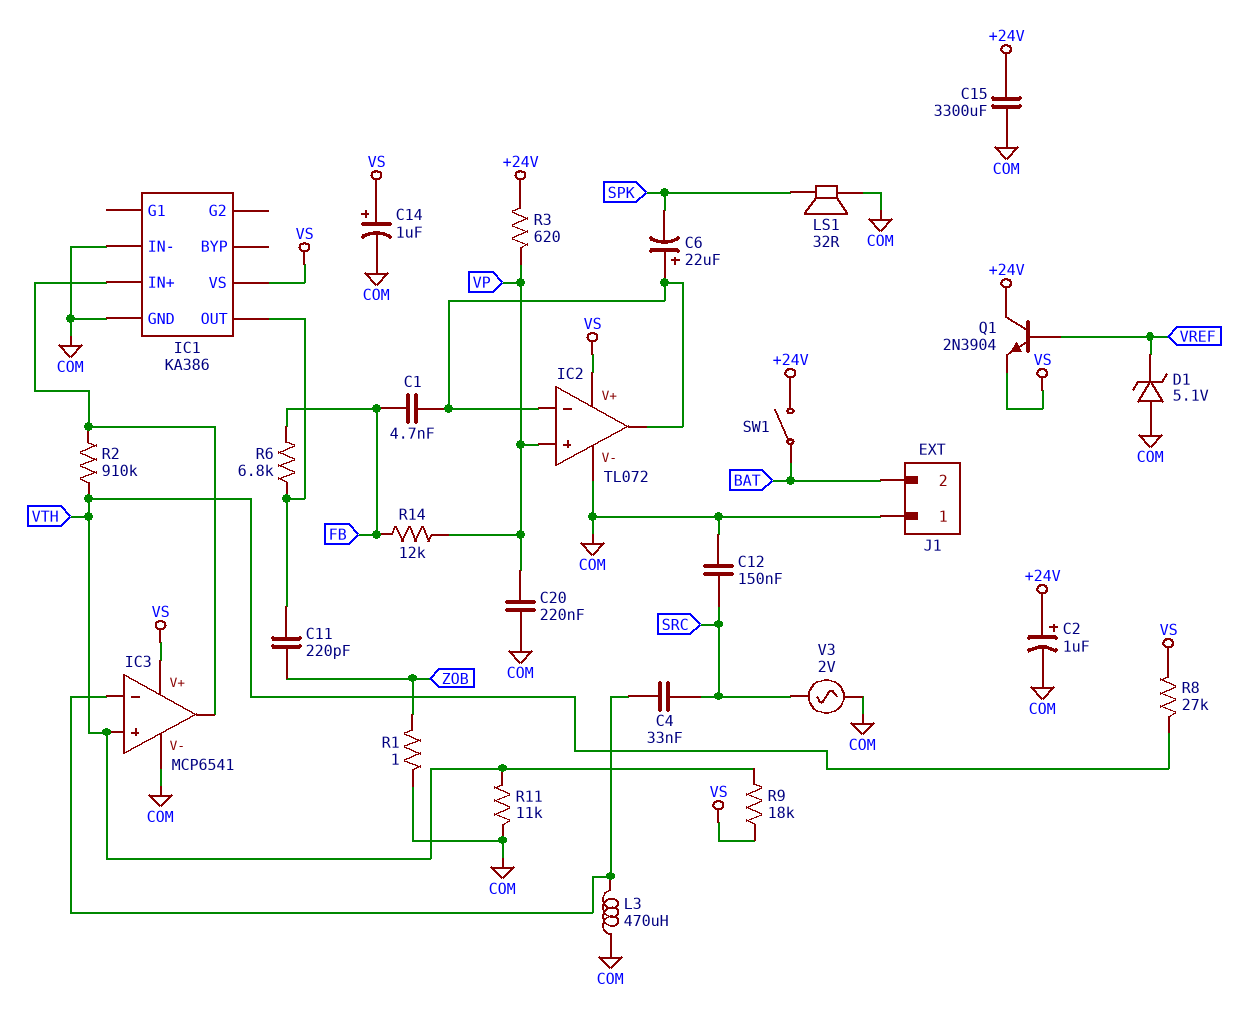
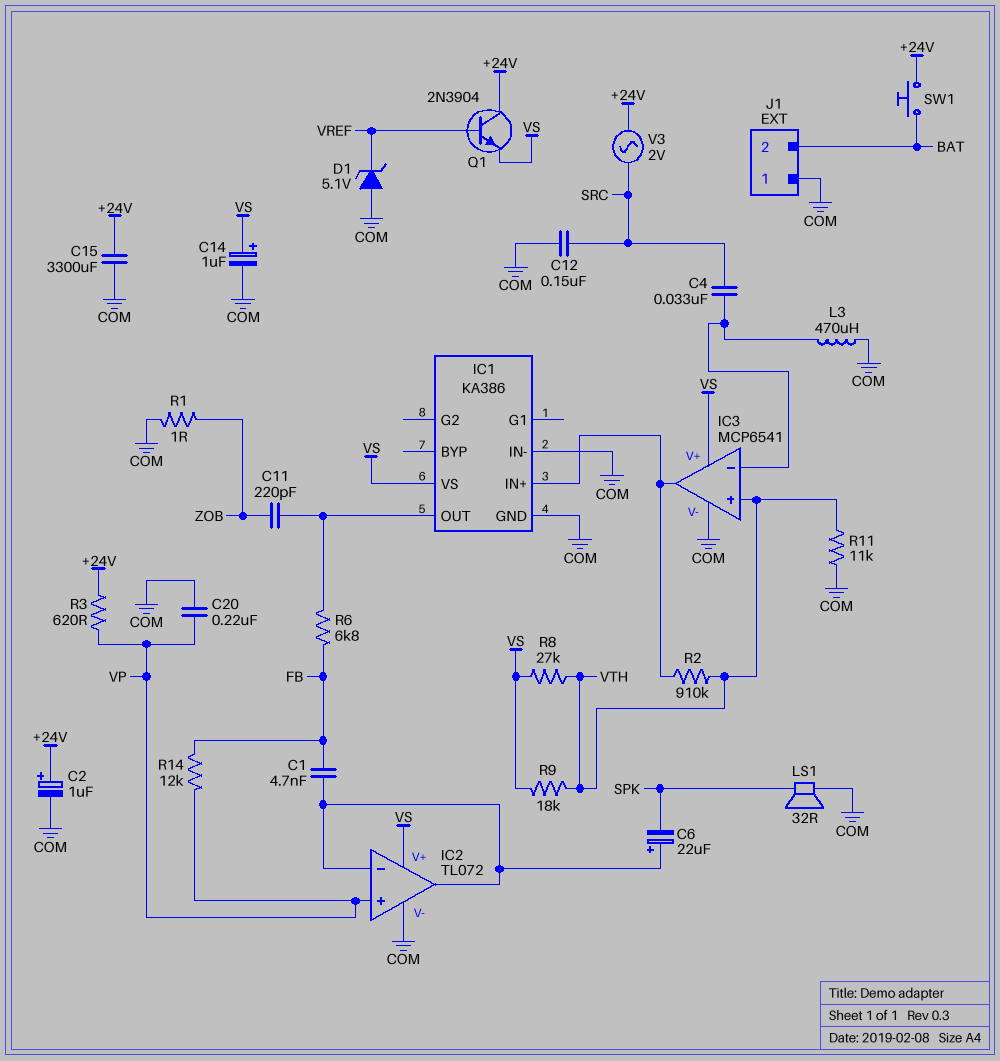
SW1: switch (+24V, BAT) -> button (+24V, BAT)
V3: AC 2V (COM, SRC) -> AC 2V (+24V, SRC)

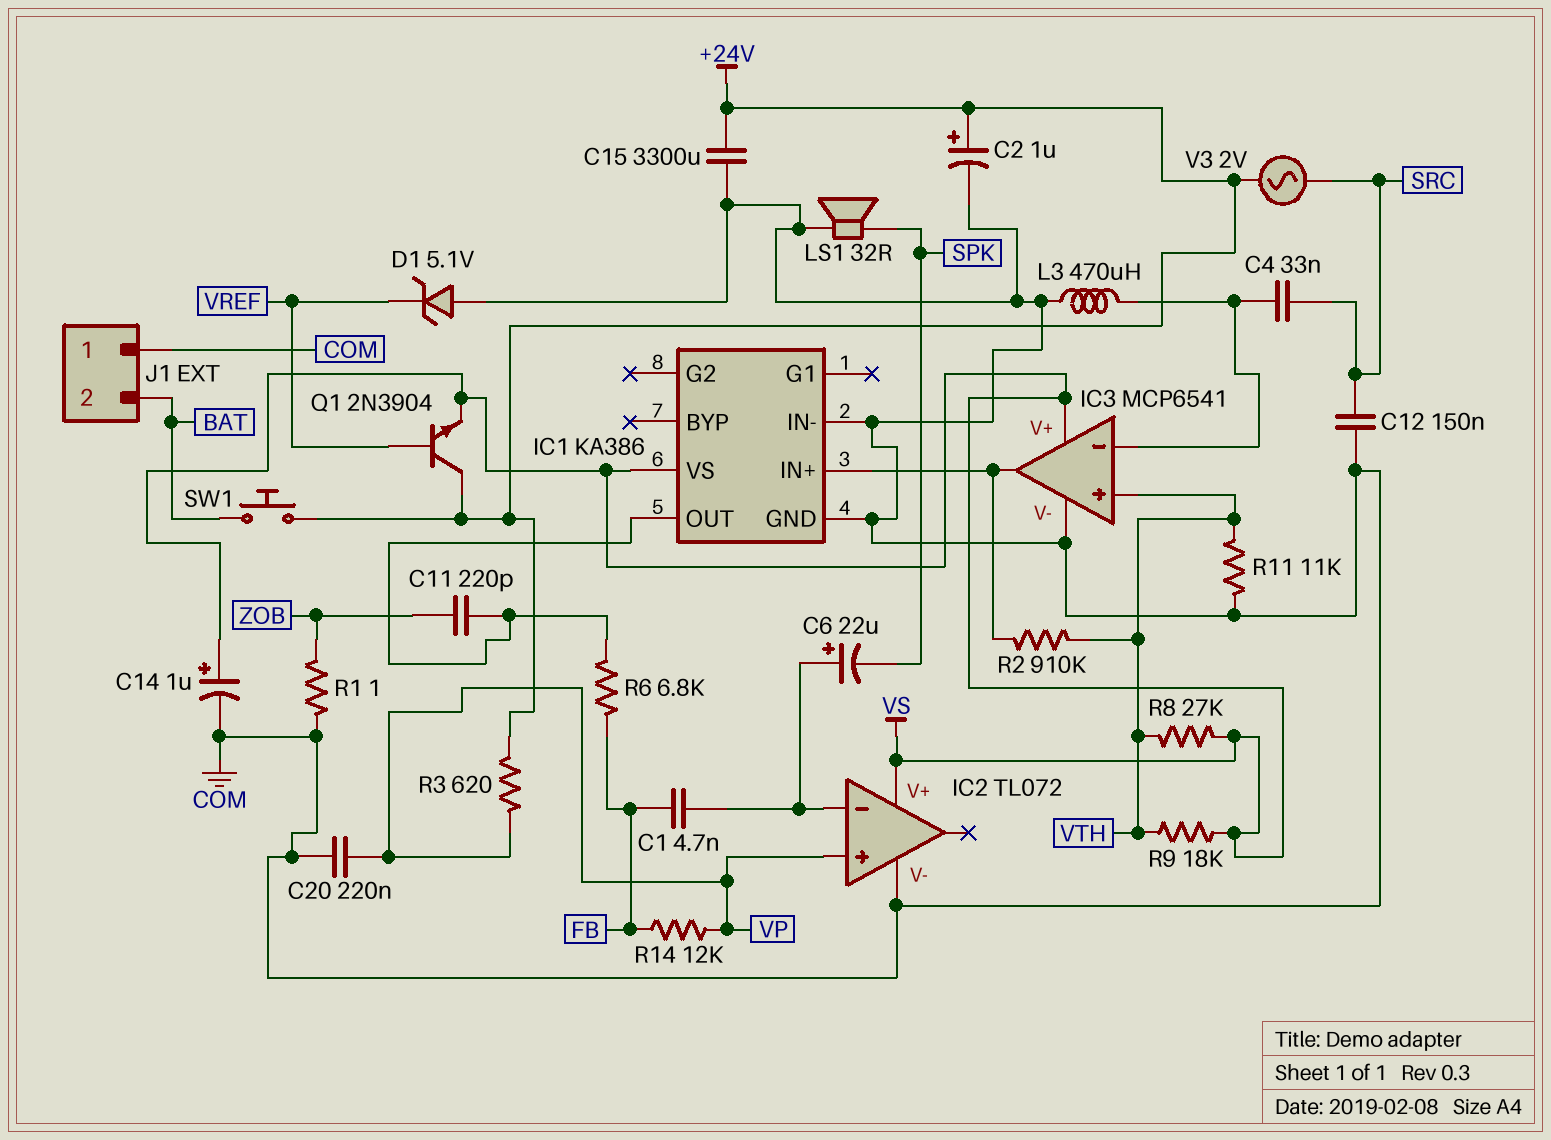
IC2 pin out: IC2/in- -> none

